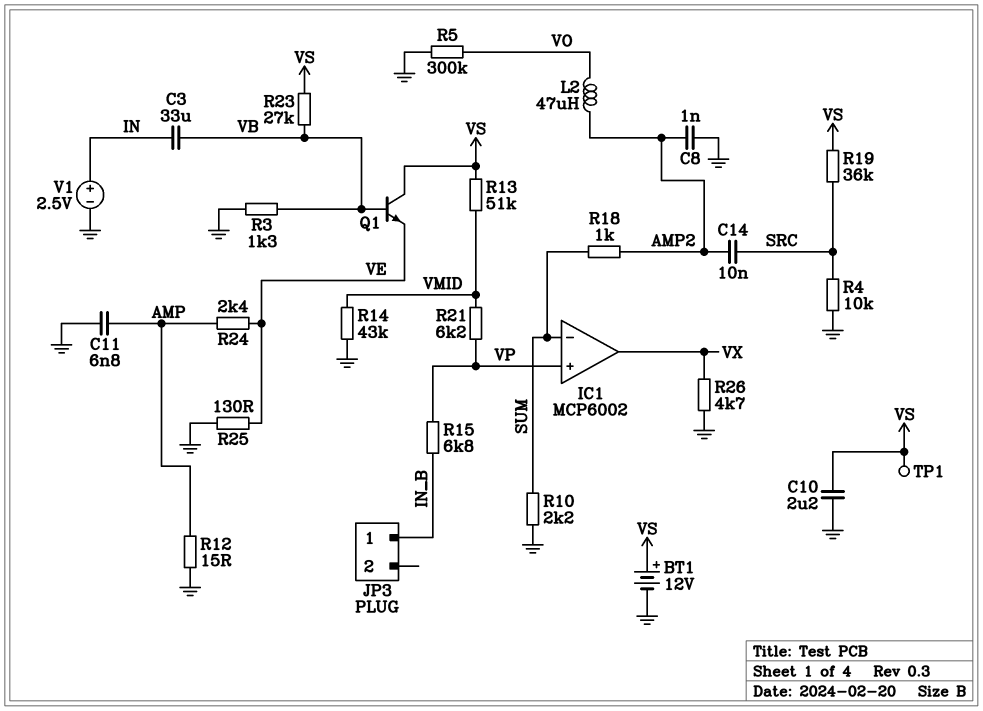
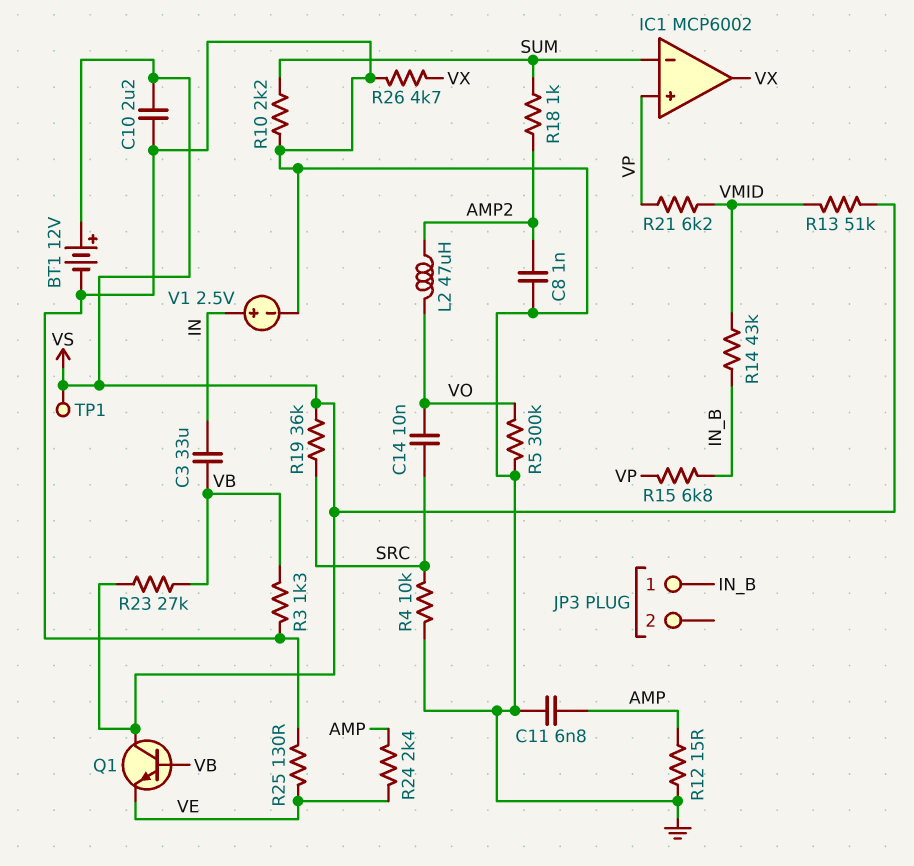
C14: 10nF (AMP2, SRC) -> 10nF (SRC, VO)
R14: 43k (GND, VMID) -> 43k (IN_B, VMID)

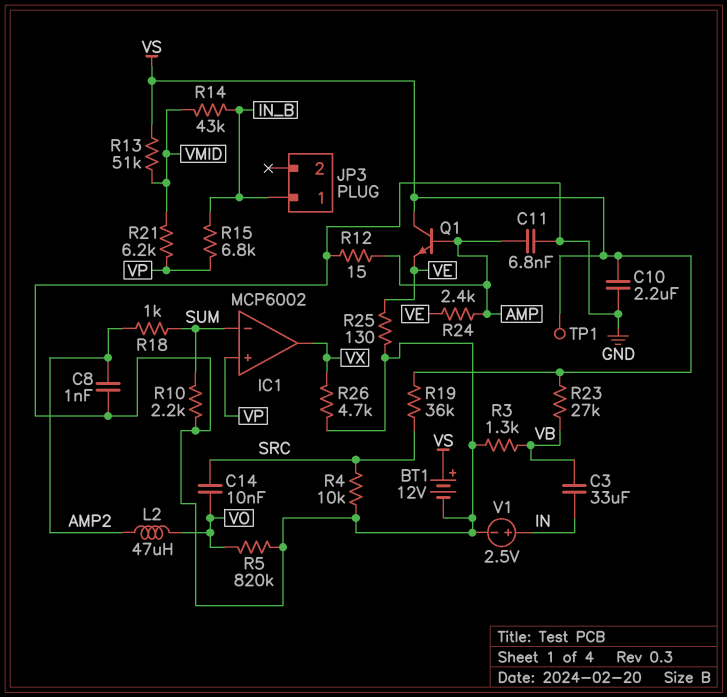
Q1: NPN (B VB, C VS, E VE) -> NPN (B AMP, C VS, E VE)
R5: 300k (GND, VO) -> 820k (GND, VO)

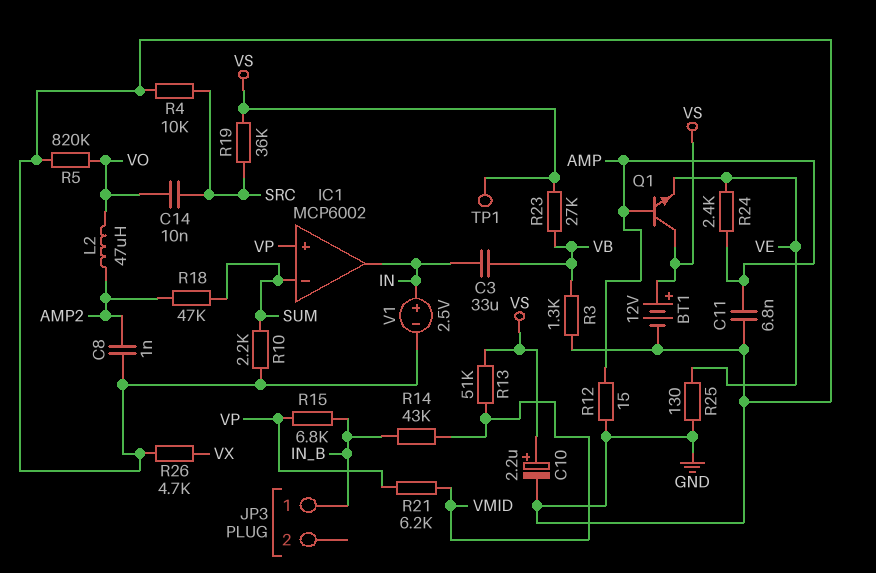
C10: 2.2uF (GND, VS) -> 2.2uF (plus VS, minus GND)
IC1 pin out: VX -> IN
R18: 1k (AMP2, SUM) -> 47k (AMP2, SUM)

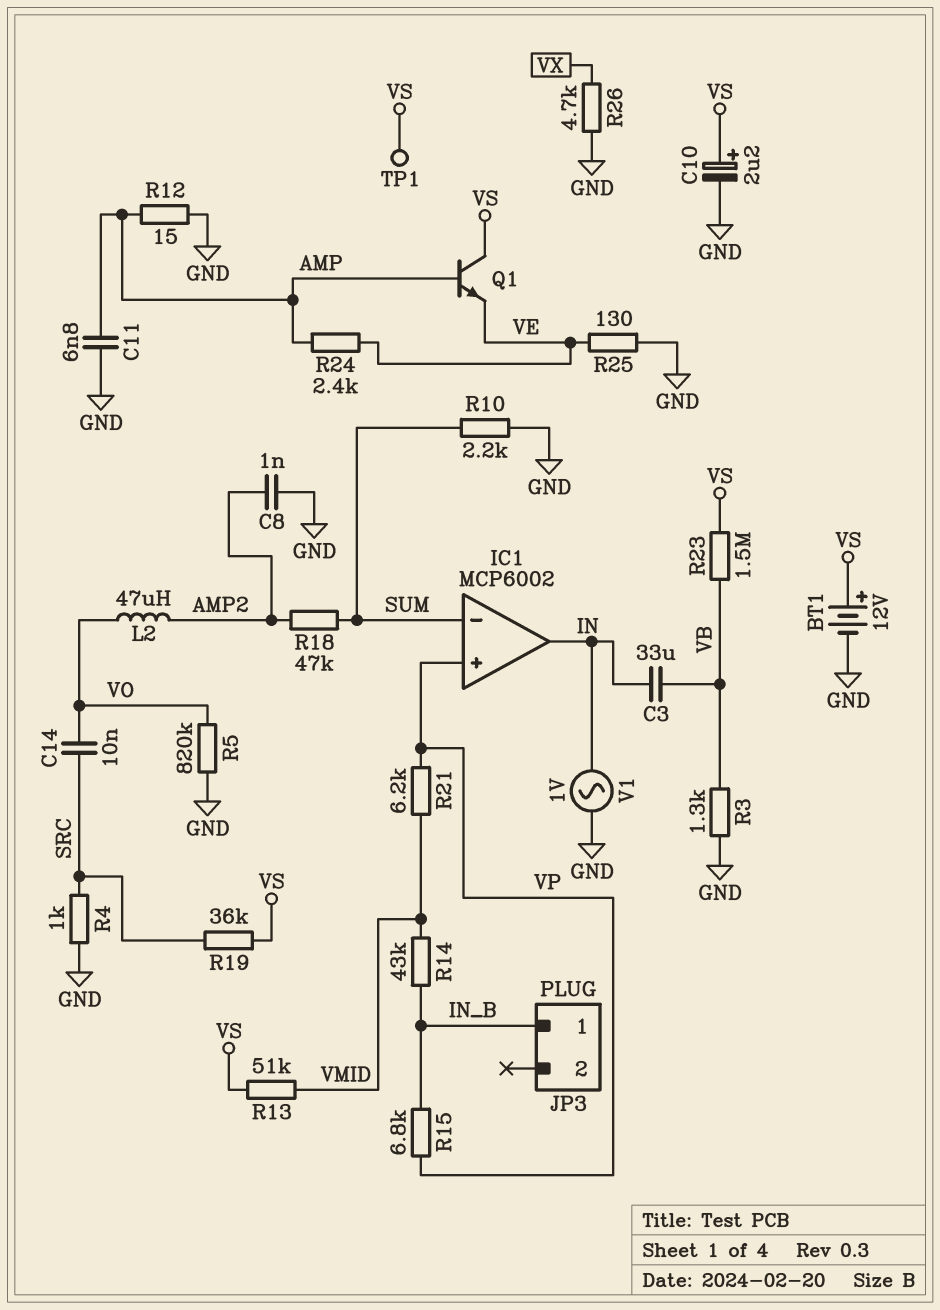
R4: 10k (GND, SRC) -> 1k (GND, SRC)
R23: 27k (VB, VS) -> 1.5M (VB, VS)
V1: 2.5V (plus IN, minus GND) -> AC 1V (GND, IN)

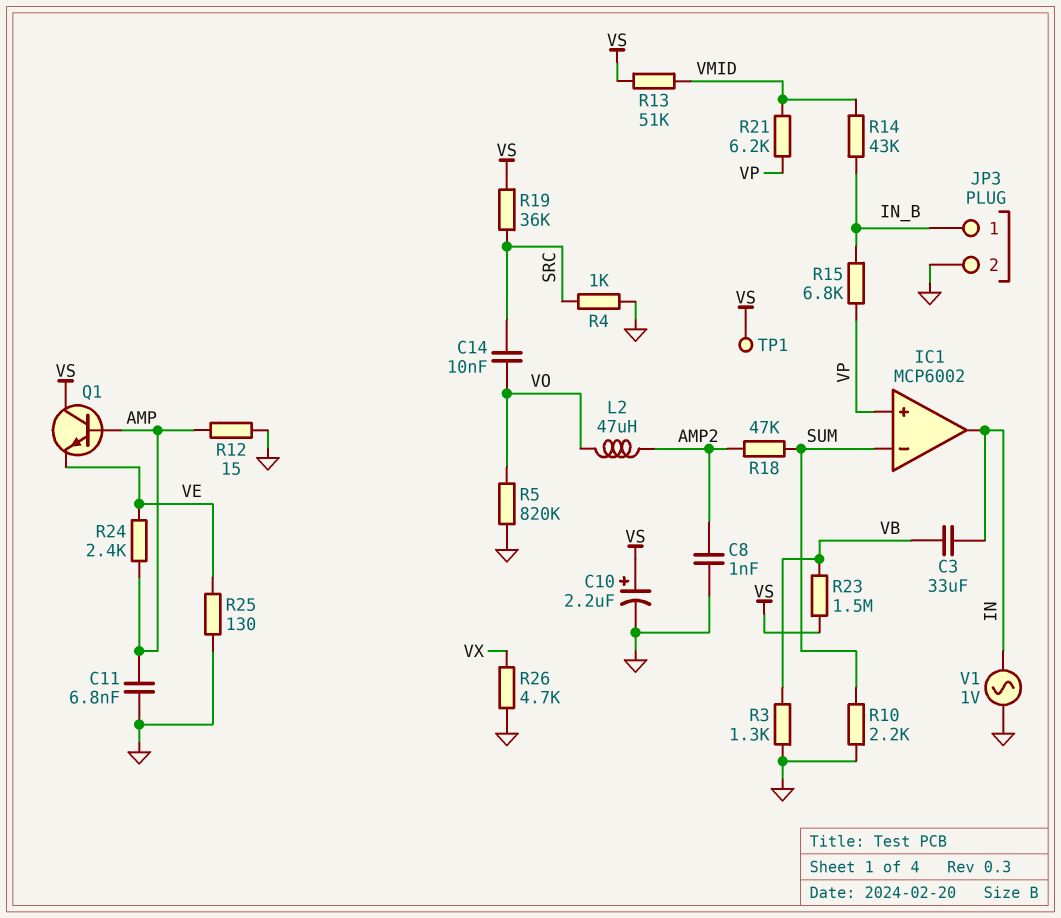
BT1: 12V (plus VS, minus GND) -> none
JP3 pin 2: none -> GND

